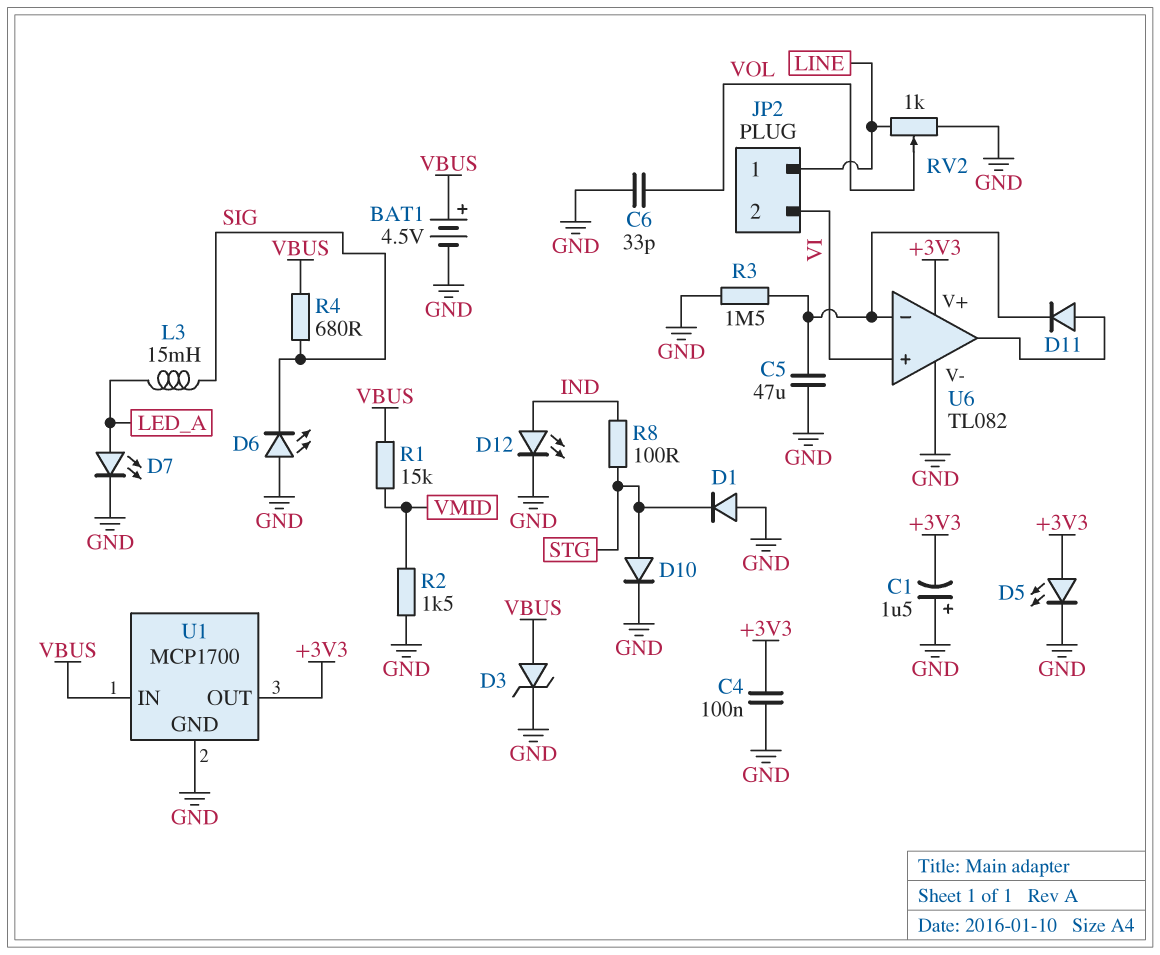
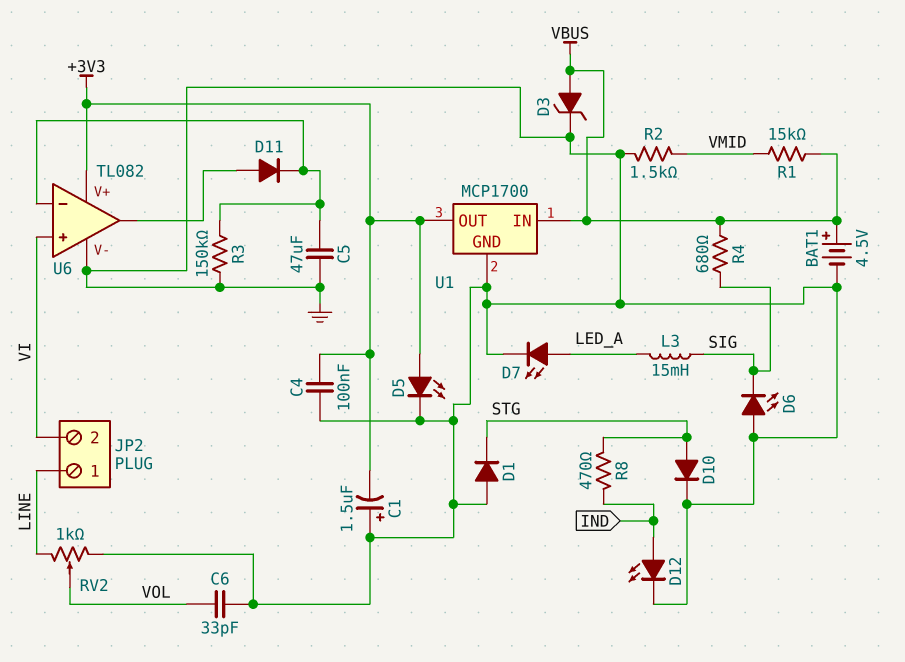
R3: 1.5M (GND, U6/in-) -> 150k (GND, U6/in-)
R8: 100 (IND, STG) -> 470 (IND, STG)

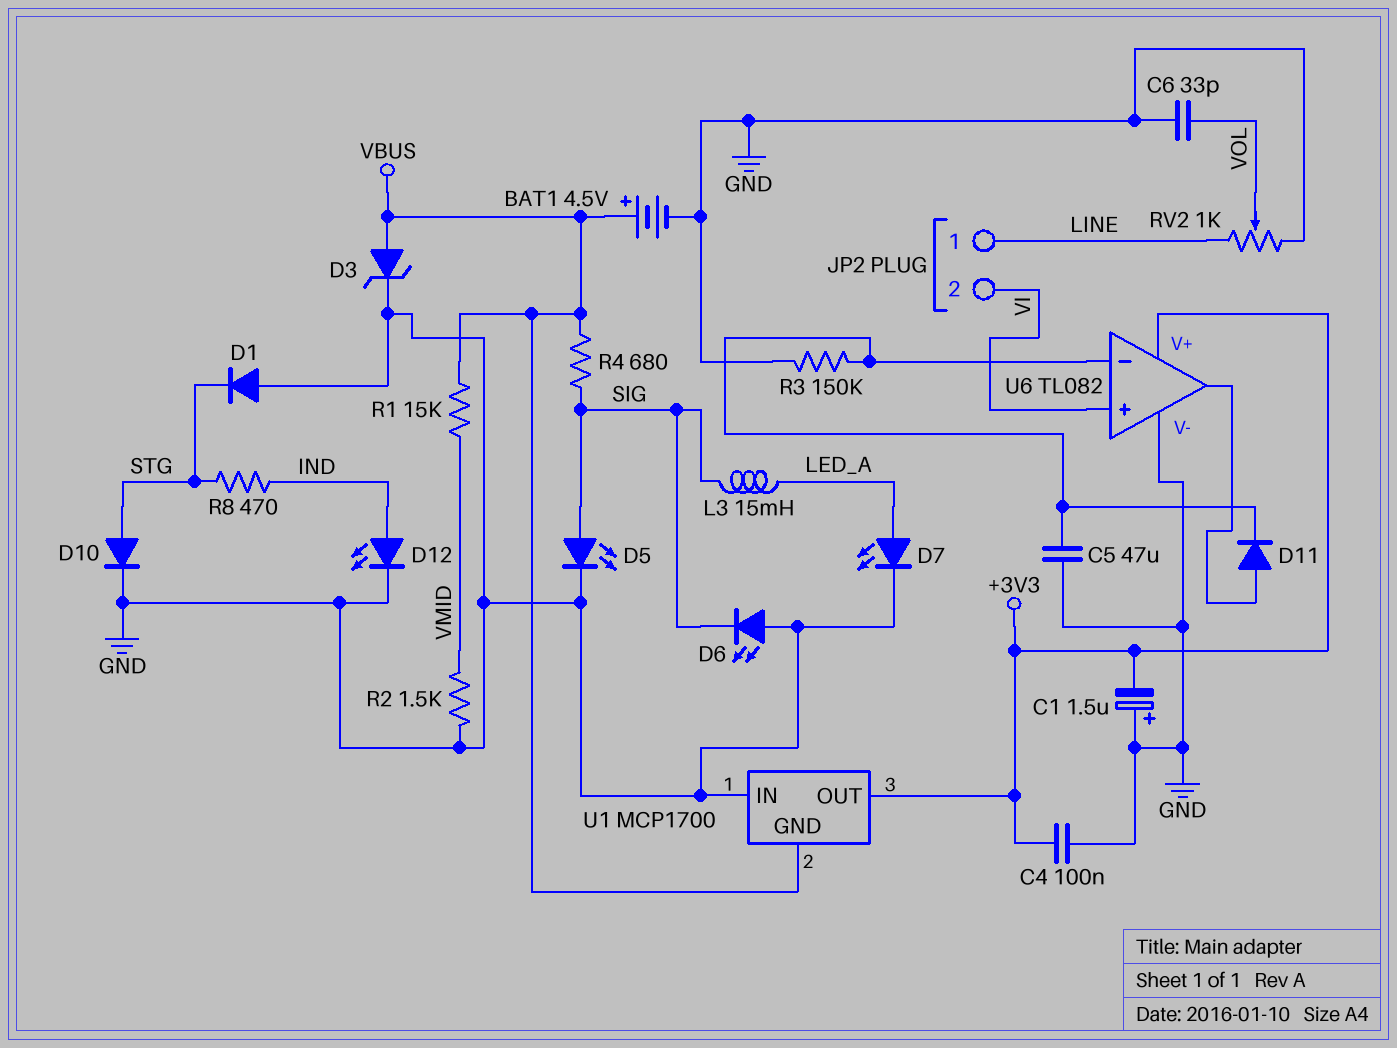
D5: LED (A +3V3, K GND) -> LED (A SIG, K GND)
U1 pin GND: GND -> VBUS
U1 pin IN: VBUS -> GND

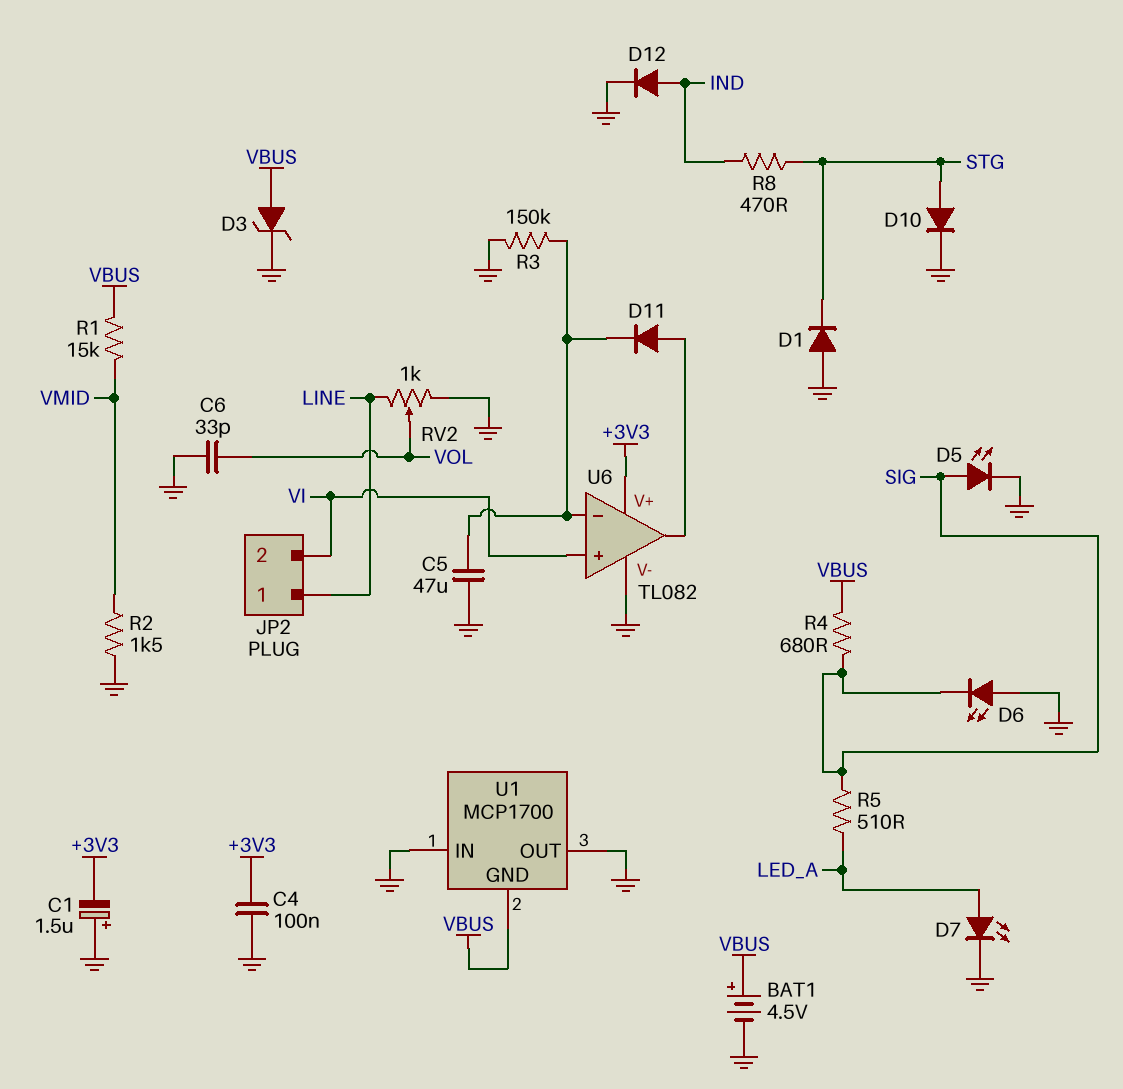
D12: LED (A IND, K GND) -> diode (A IND, K GND)
L3: 15mH (LED_A, SIG) -> none
R5: none -> 510 (LED_A, SIG)
U1 pin OUT: +3V3 -> GND

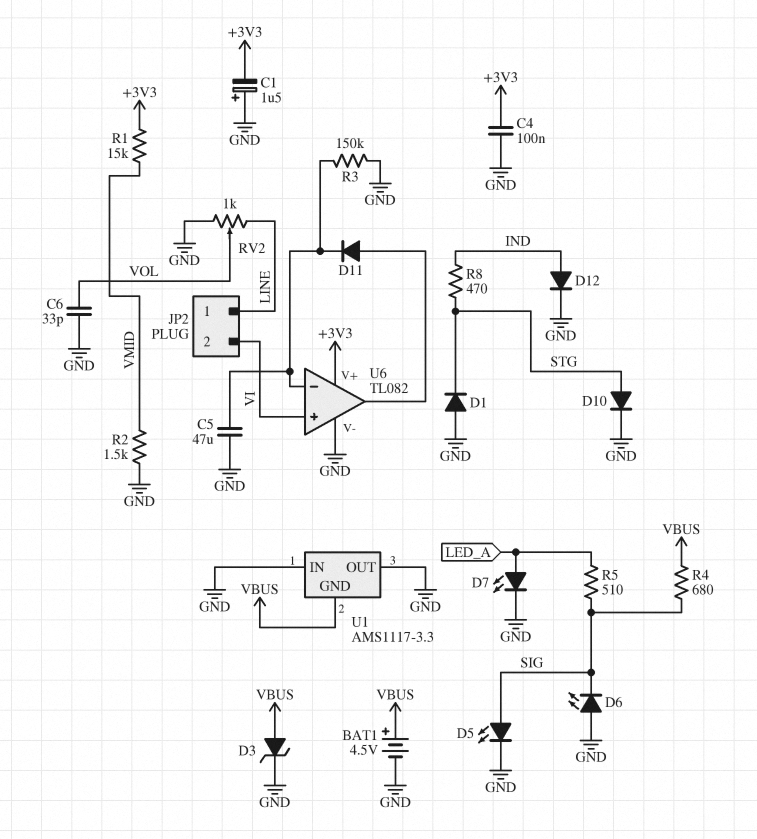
R1: 15k (VBUS, VMID) -> 15k (+3V3, VMID)
U1: MCP1700 -> AMS1117-3.3

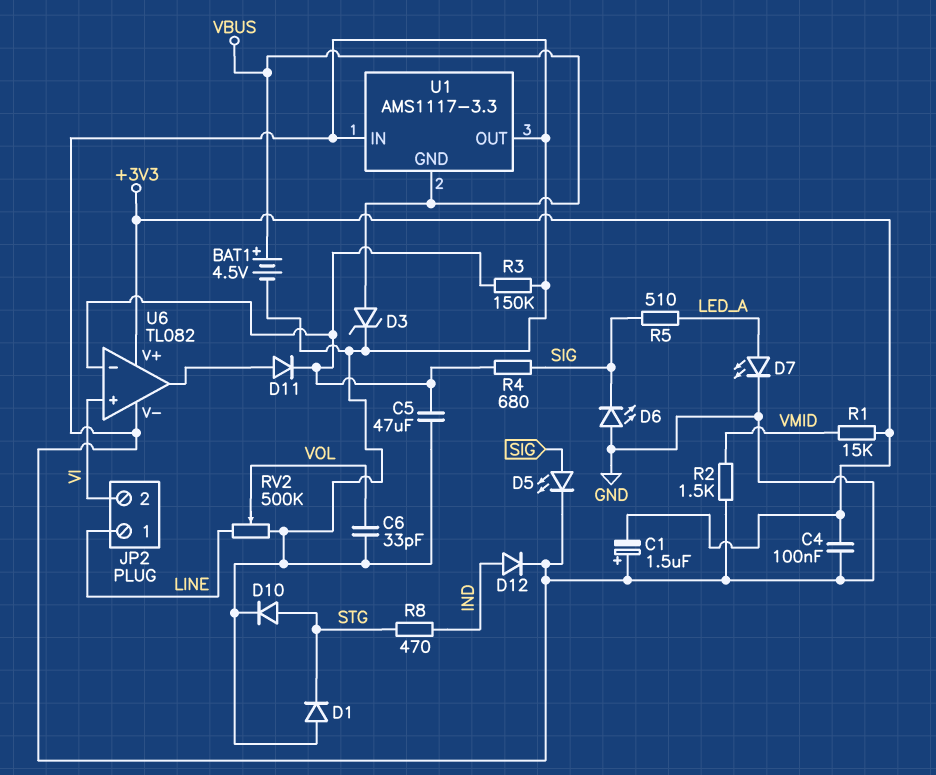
R4: 680 (SIG, VBUS) -> 680 (SIG, U6/in-)
RV2: 1k (GND, LINE, wiper VOL) -> 500k (GND, LINE, wiper VOL)

